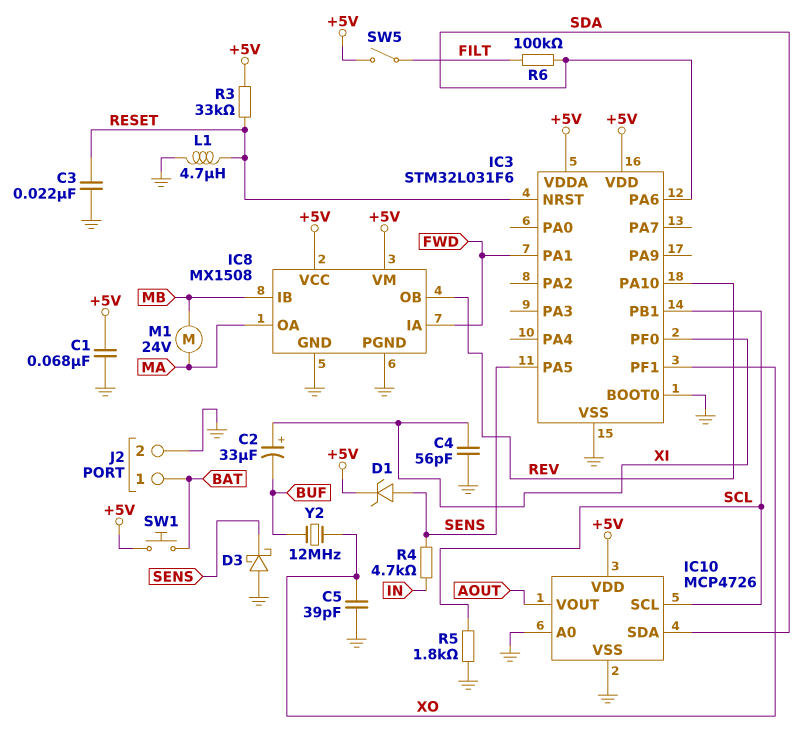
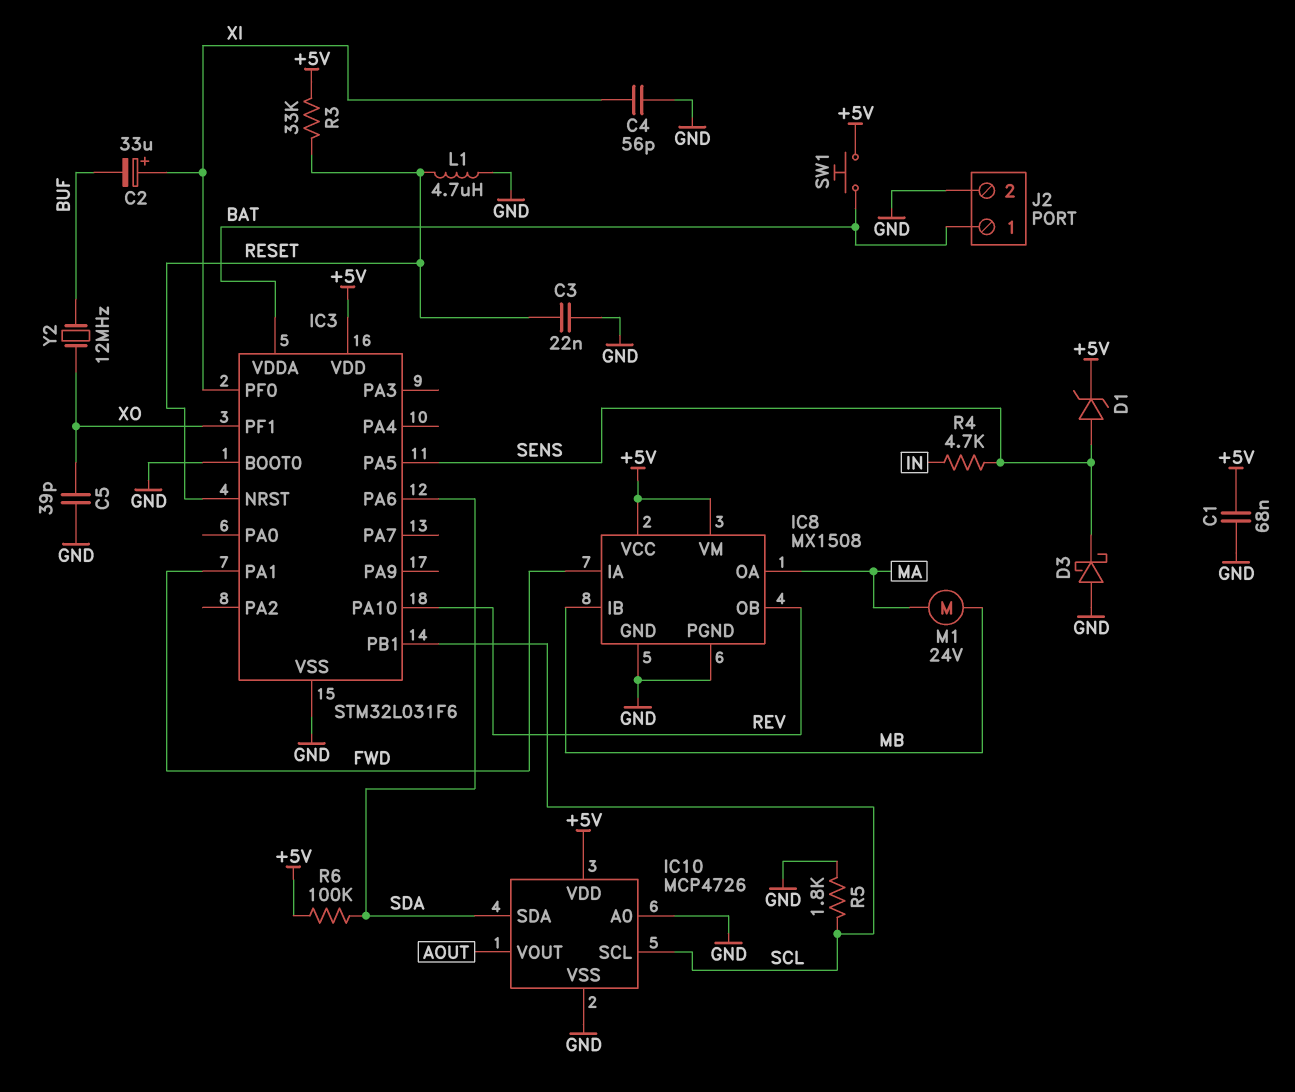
IC3 pin VDDA: +5V -> BAT
R6: 100k (FILT, SDA) -> 100k (+5V, SDA)
SW5: switch (+5V, FILT) -> none

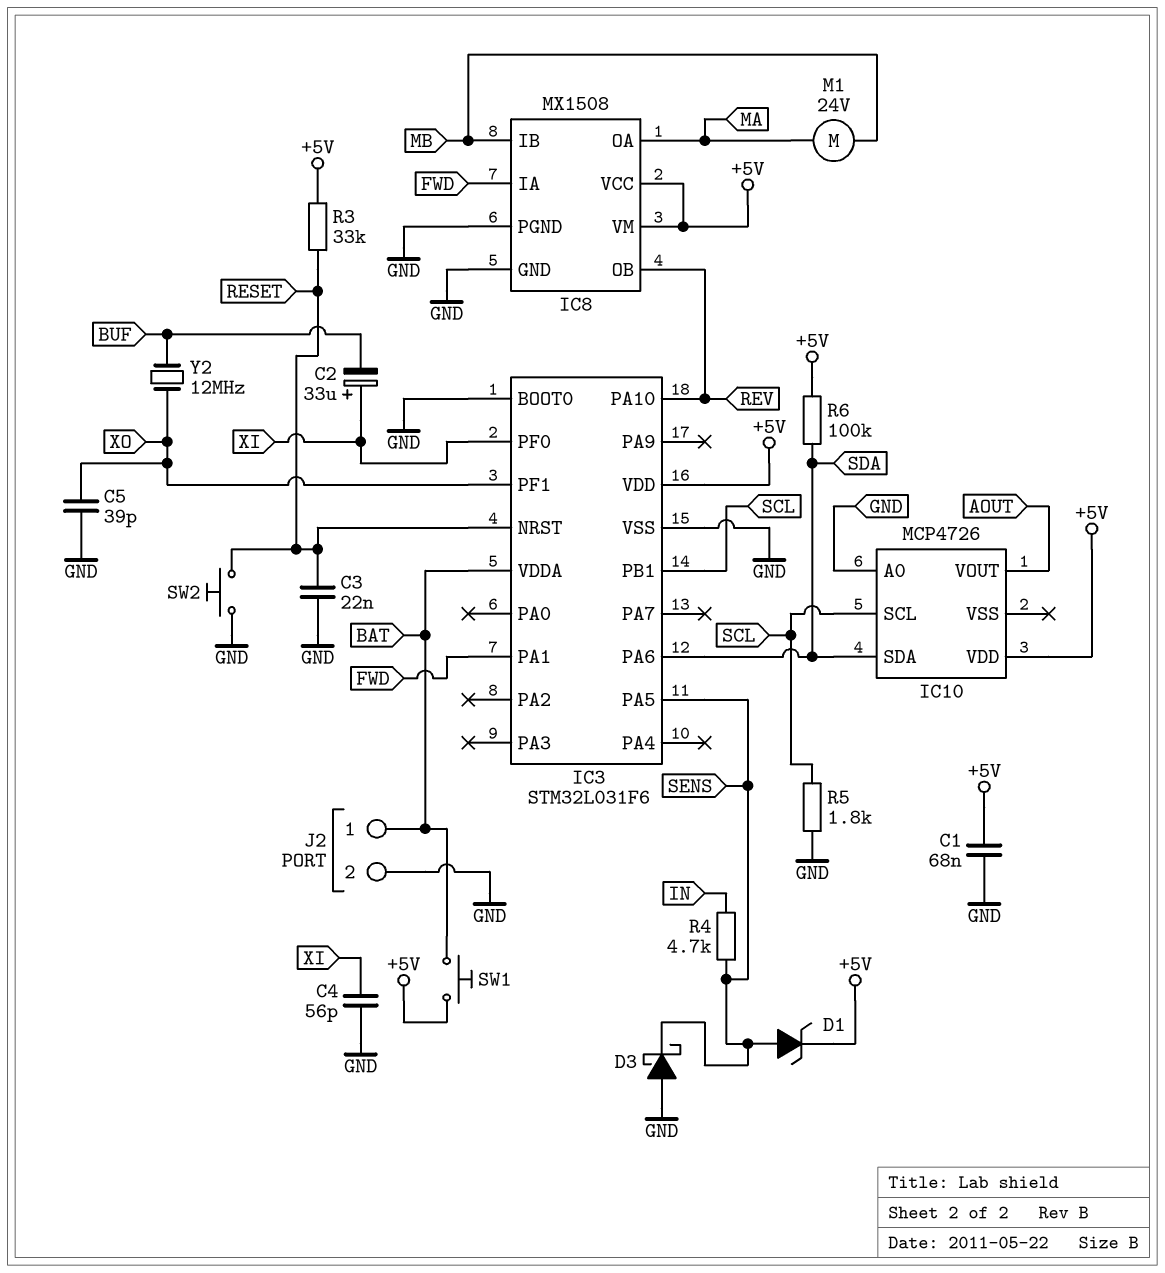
IC10 pin VSS: GND -> none
L1: 4.7uH (GND, RESET) -> none
SW2: none -> button (GND, RESET)

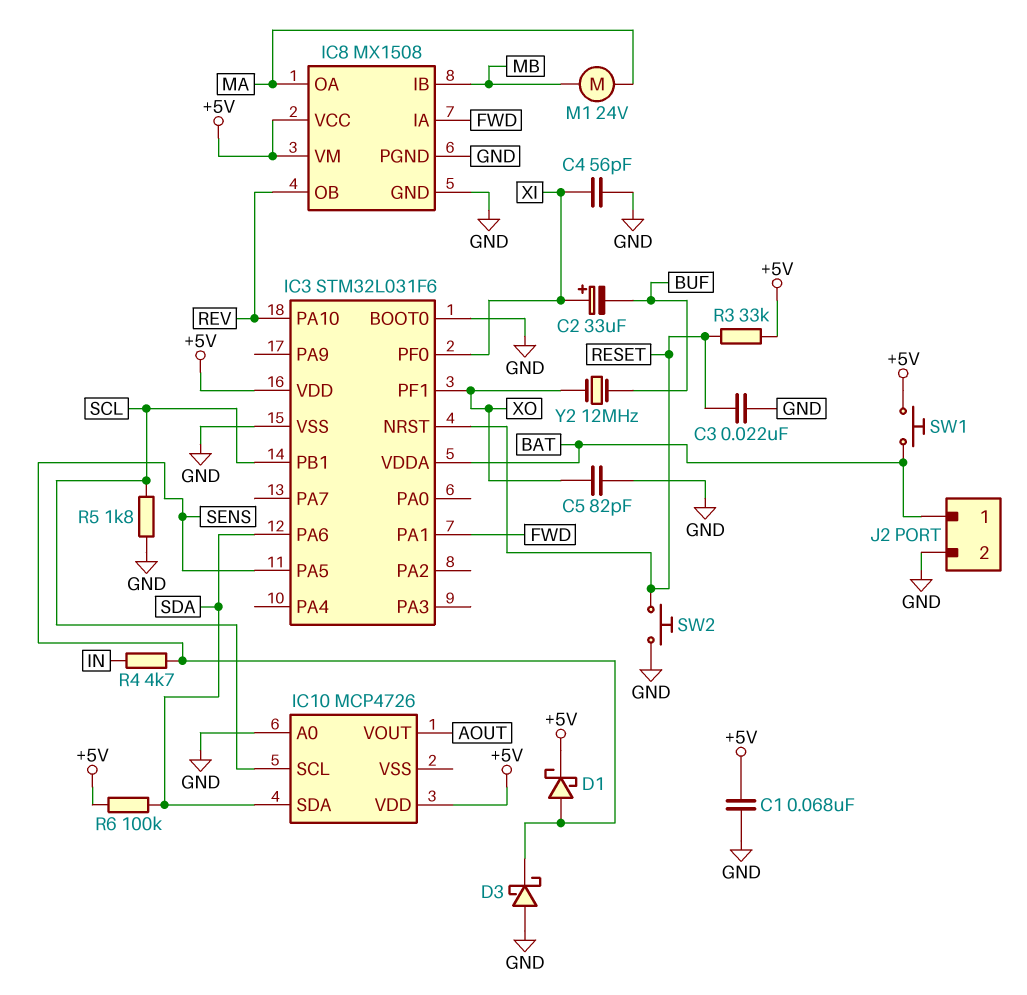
C5: 39pF (GND, XO) -> 82pF (GND, XO)
D1: zener (A SENS, K +5V) -> schottky (A SENS, K +5V)

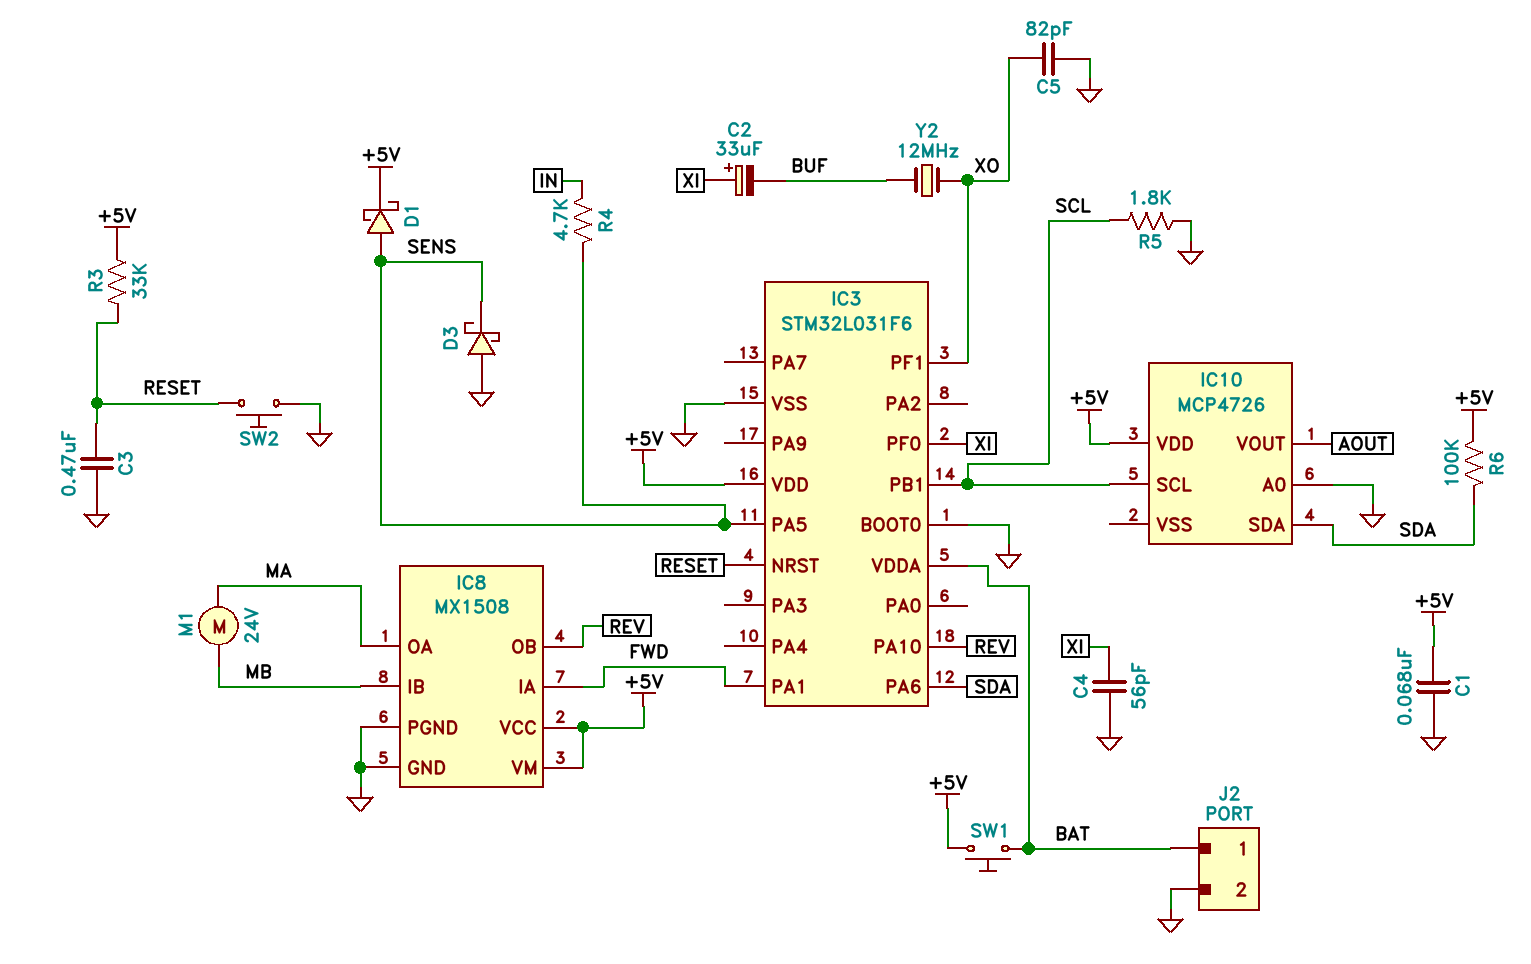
C3: 22nF (GND, RESET) -> 470nF (GND, RESET)

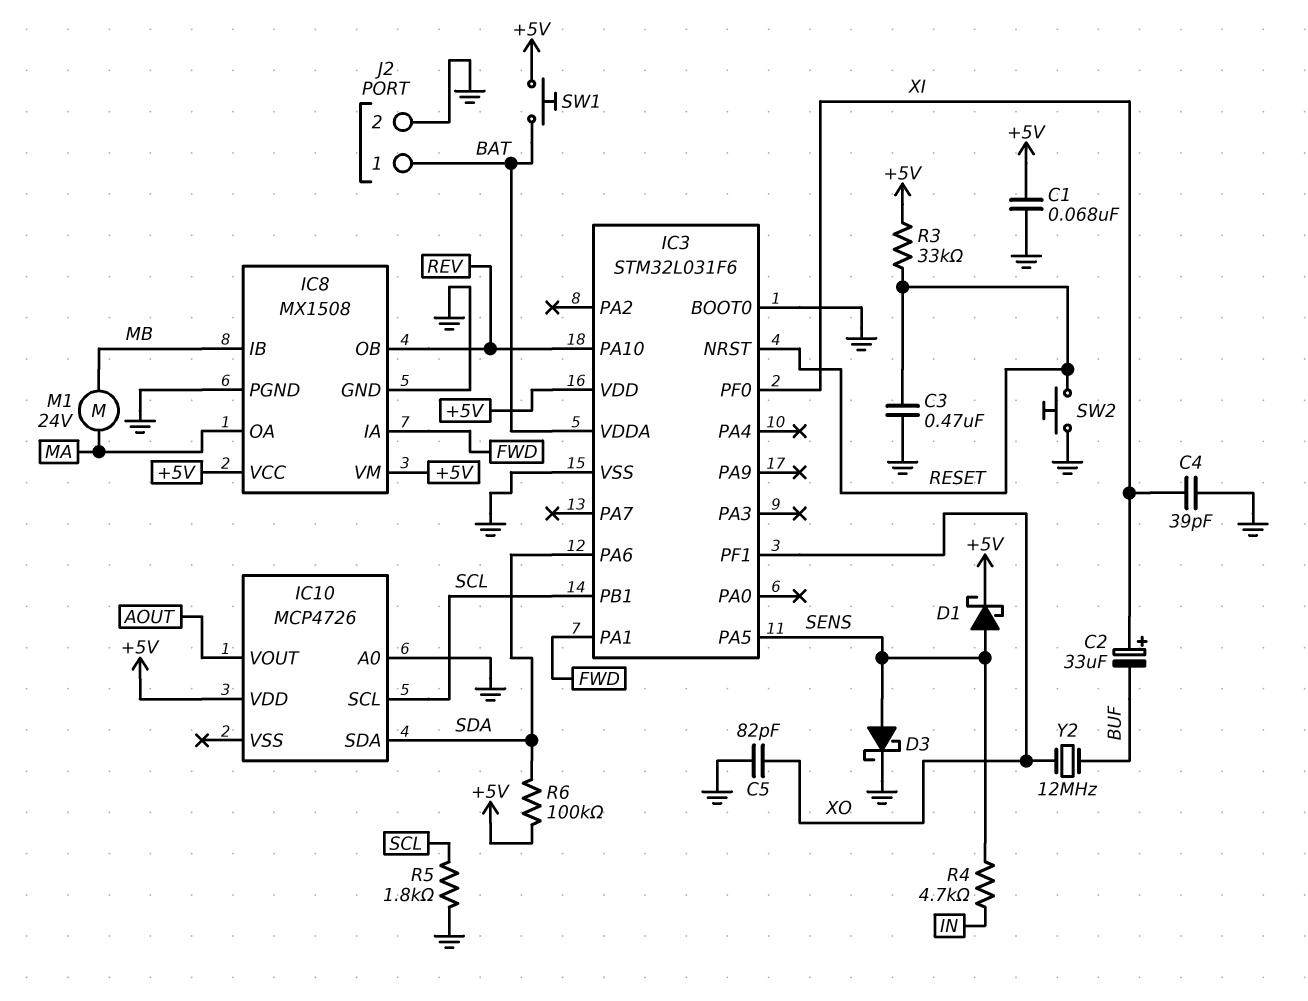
C4: 56pF (GND, XI) -> 39pF (GND, XI)
D3: schottky (A GND, K SENS) -> schottky (A SENS, K GND)

